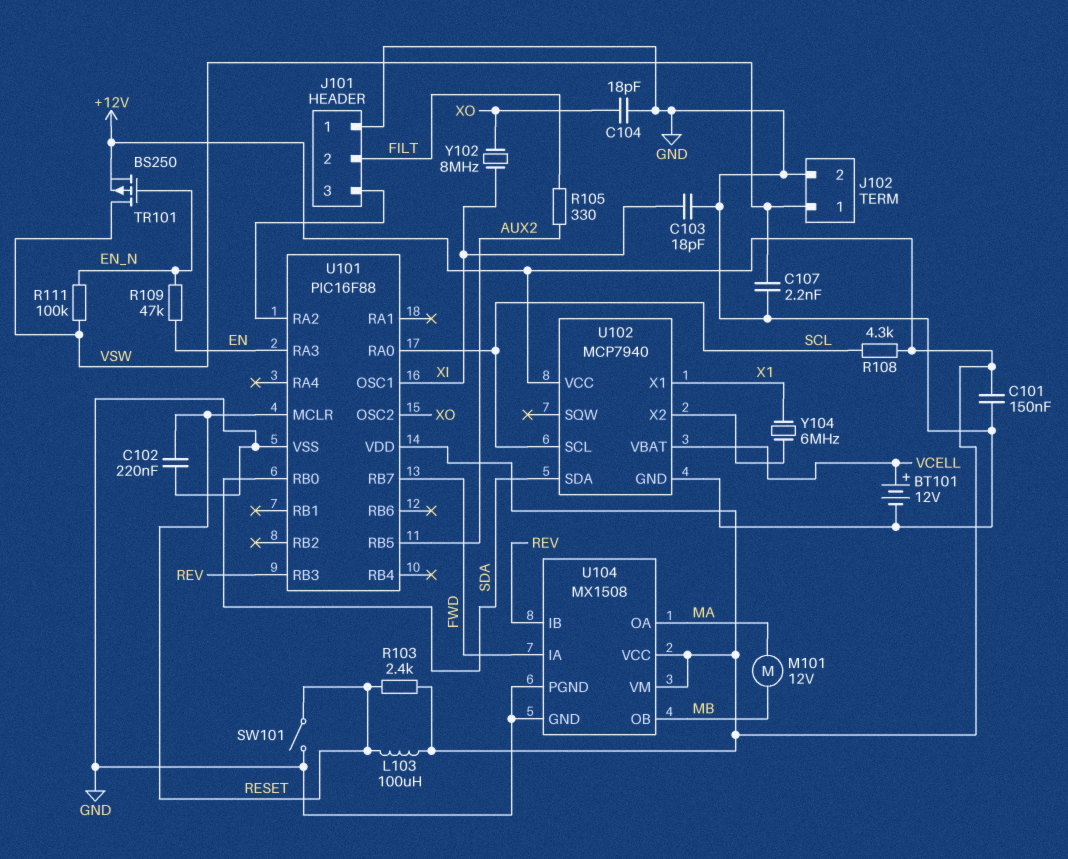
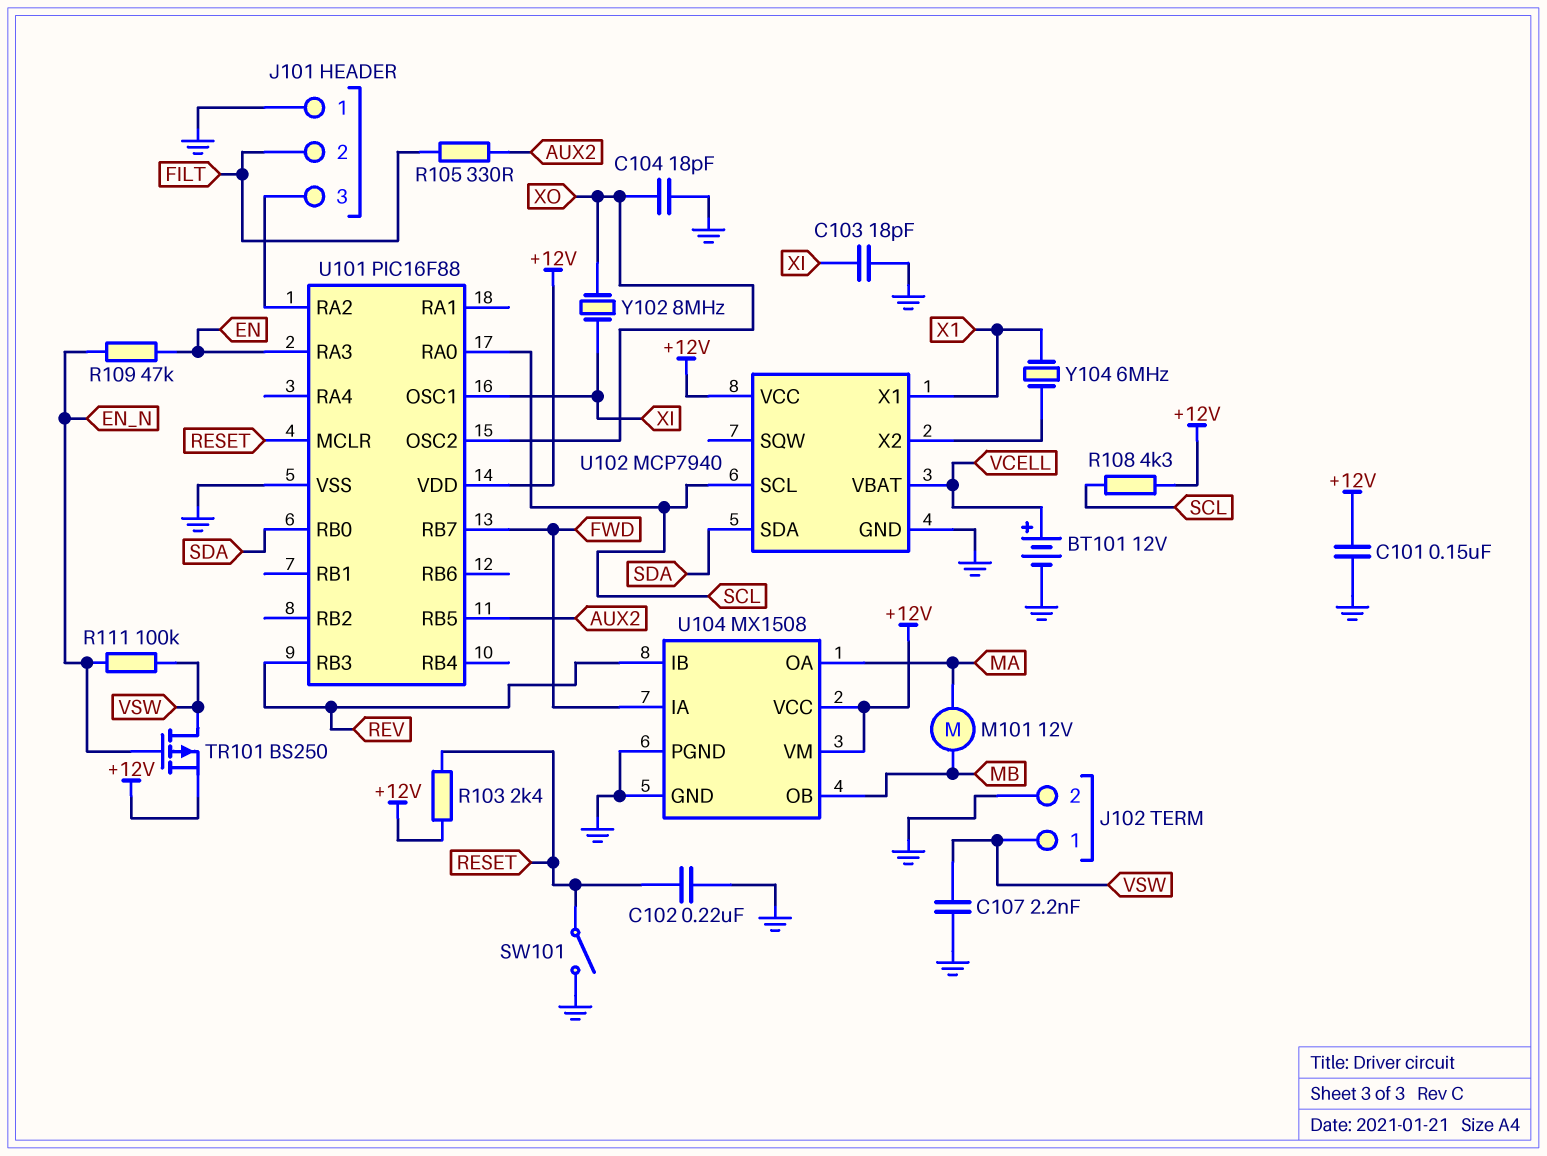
L103: 100uH (+12V, RESET) -> none

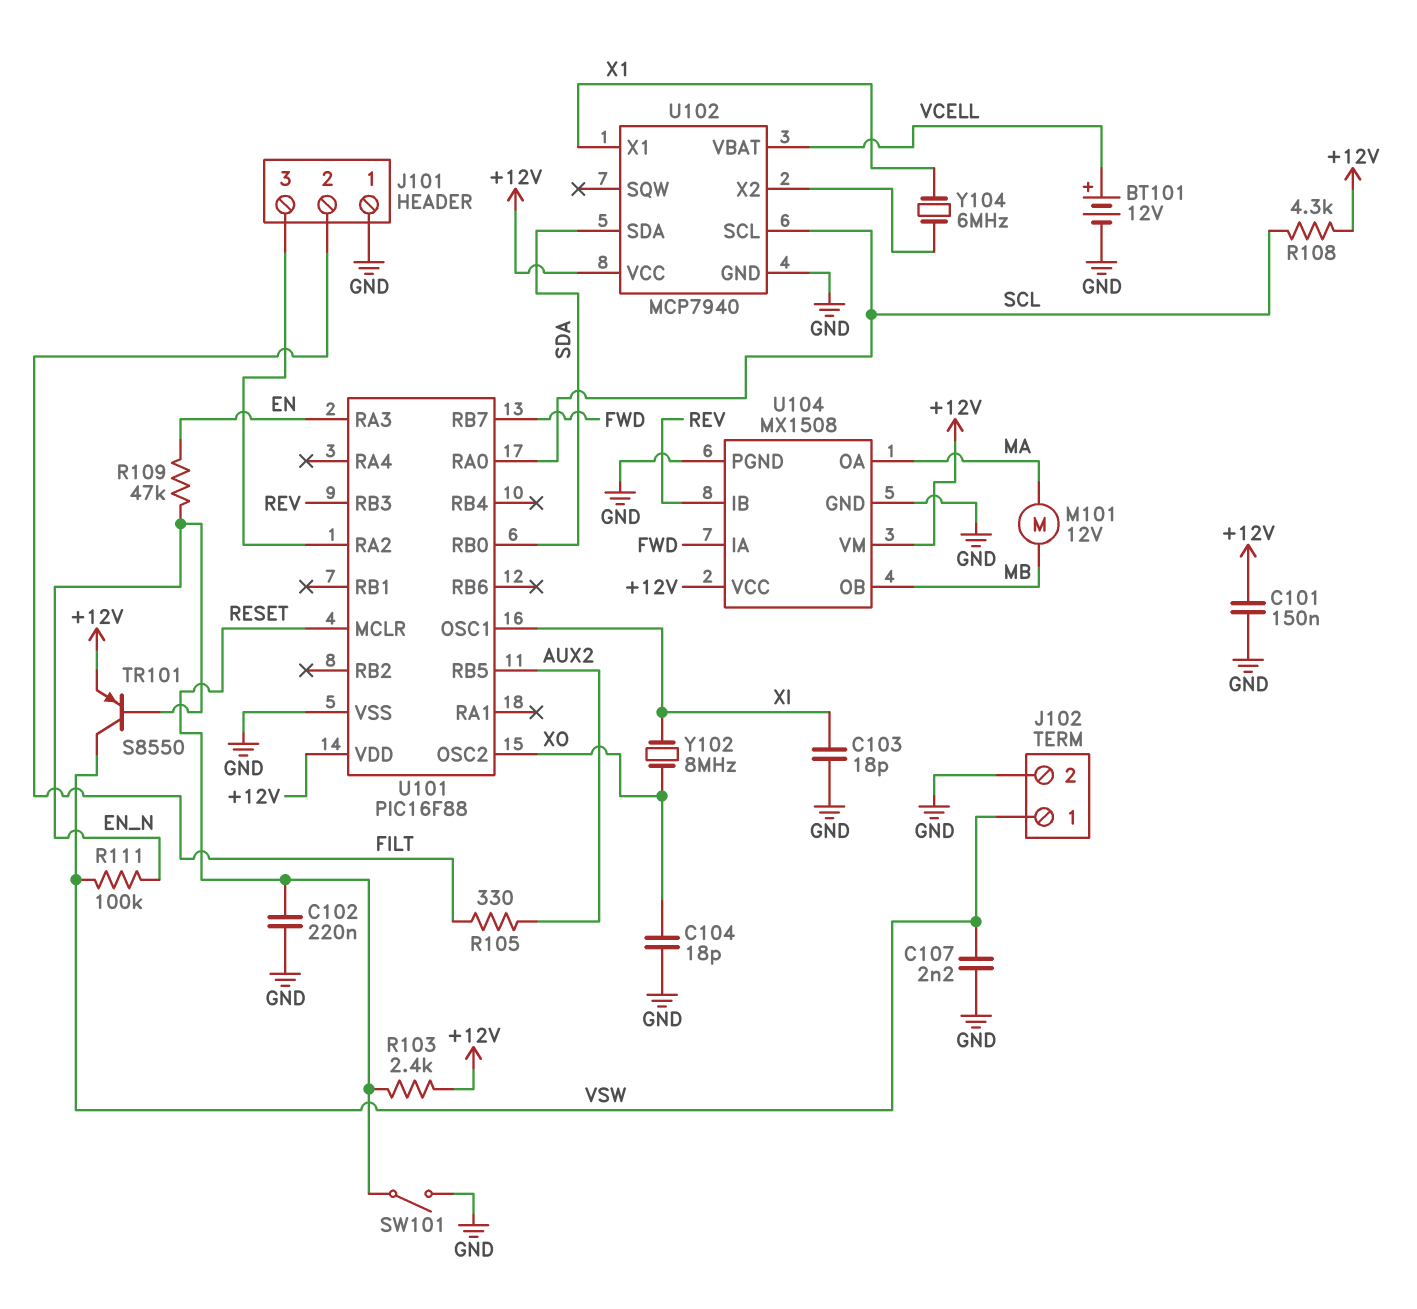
TR101: PMOS BS250 (G EN_N, D VSW, S +12V) -> PNP S8550 (B EN_N, C VSW, E +12V)

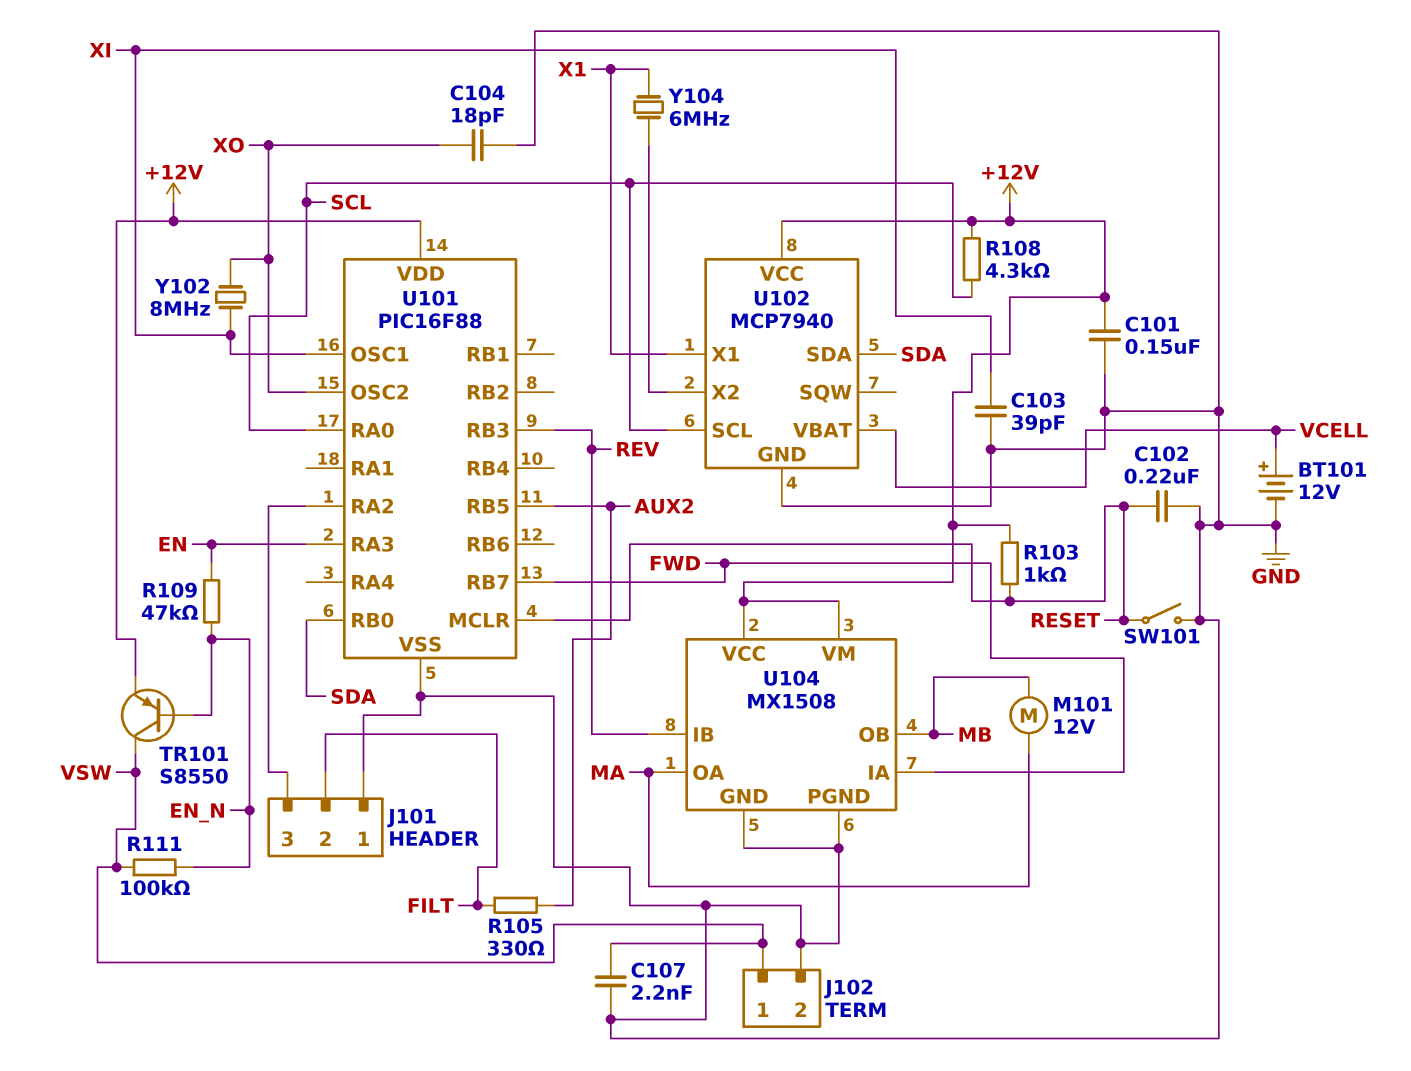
C103: 18pF (GND, XI) -> 39pF (GND, XI)
R103: 2.4k (+12V, RESET) -> 1k (+12V, RESET)

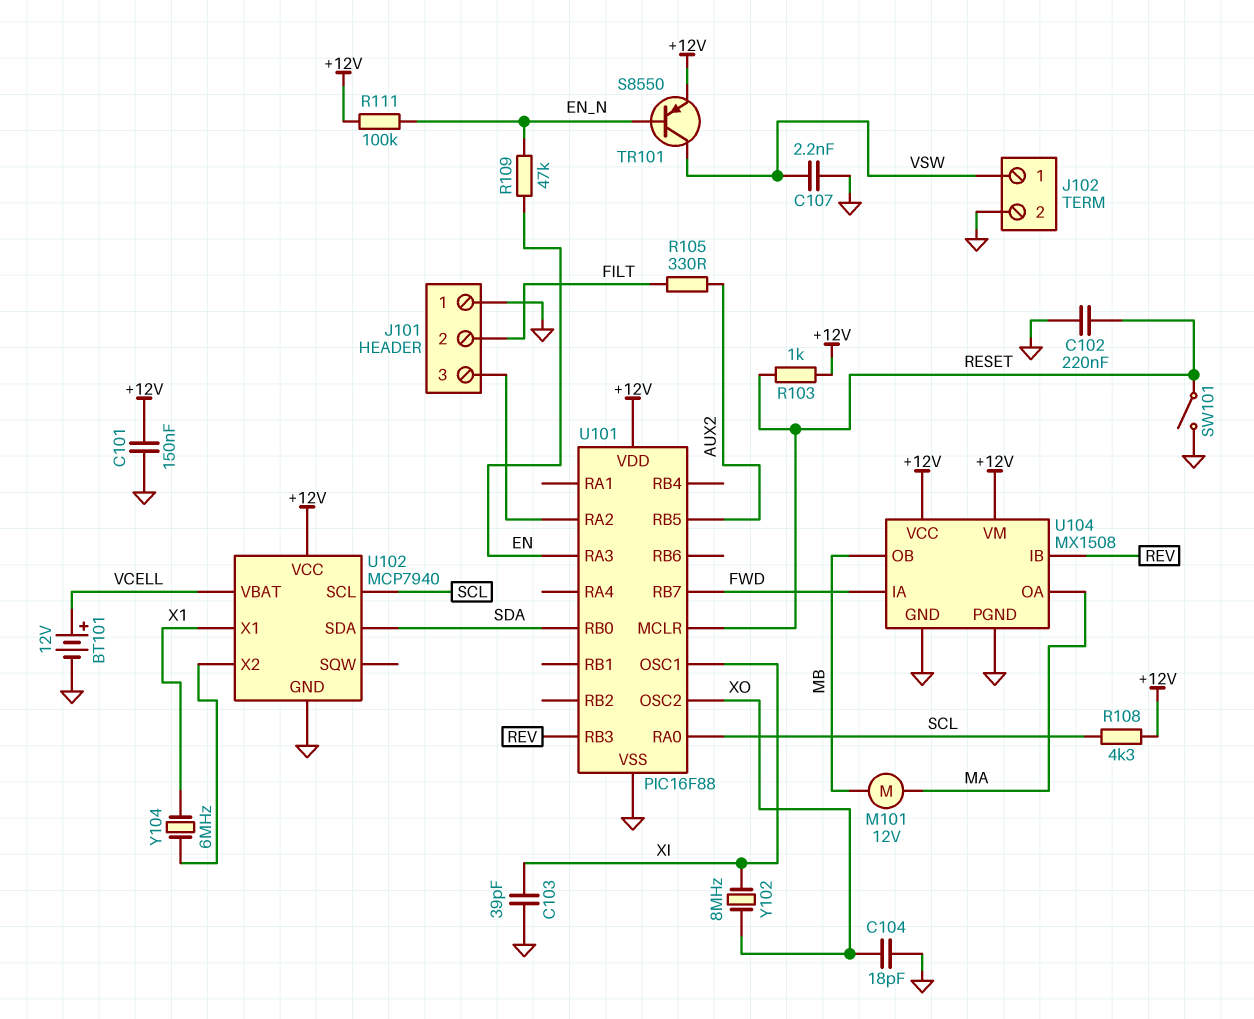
R111: 100k (EN_N, VSW) -> 100k (+12V, EN_N)

